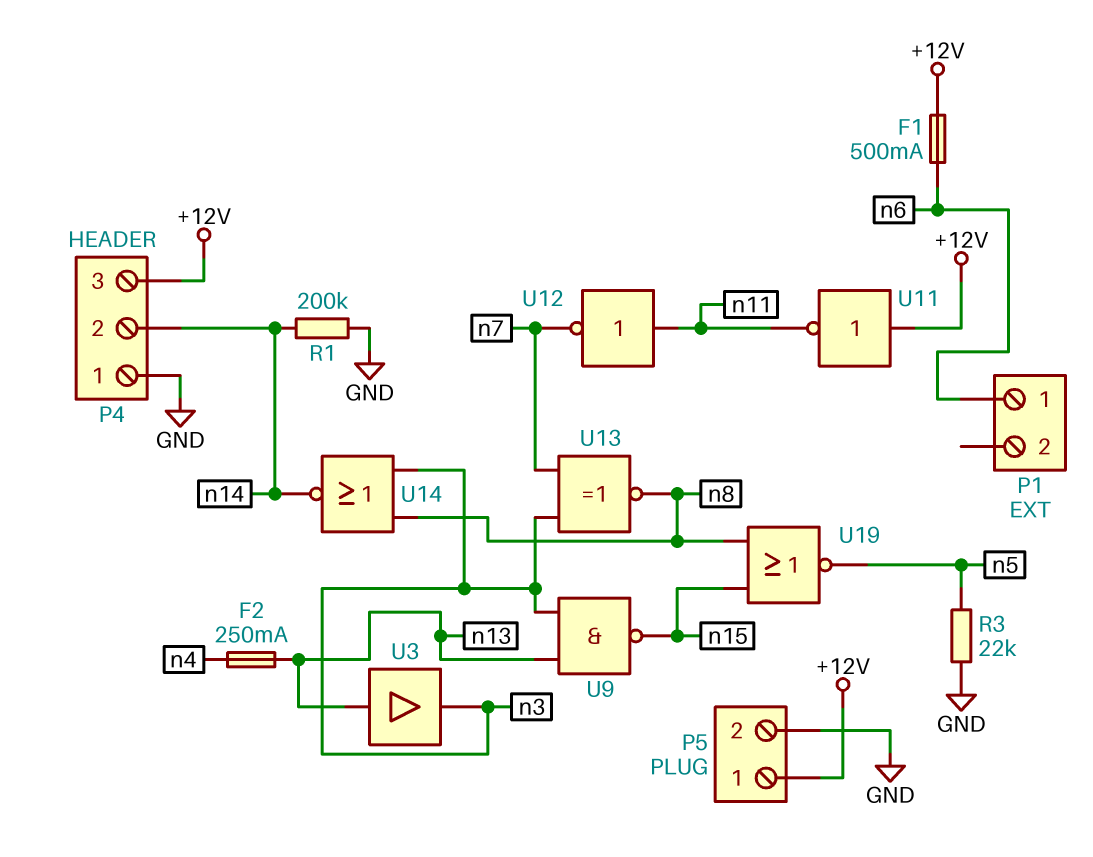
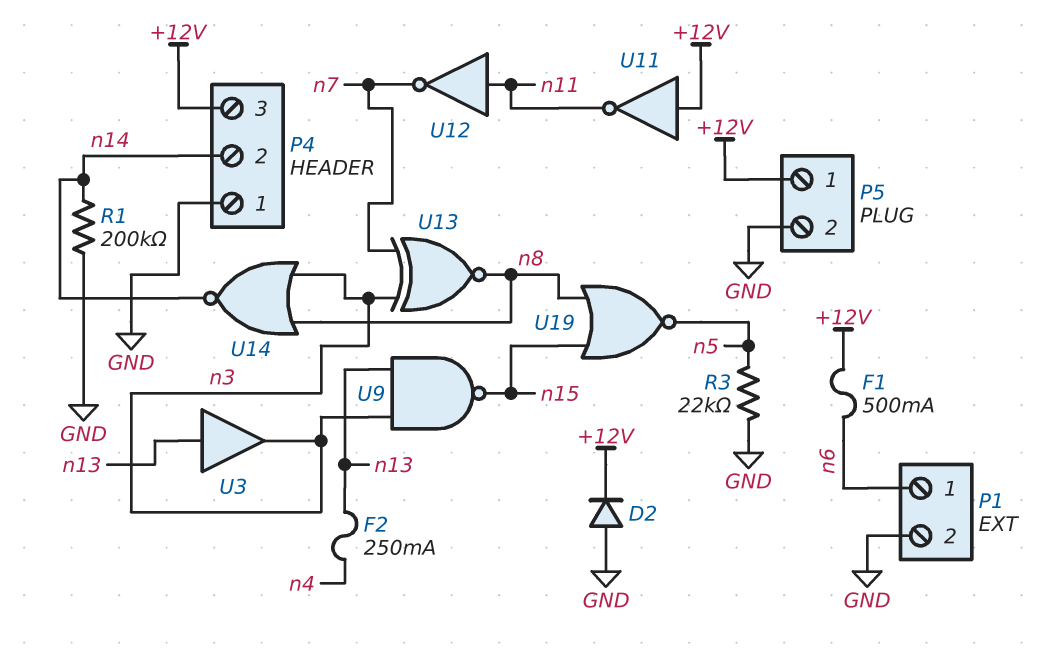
D2: none -> diode (A GND, K +12V)
P1 pin 2: none -> GND

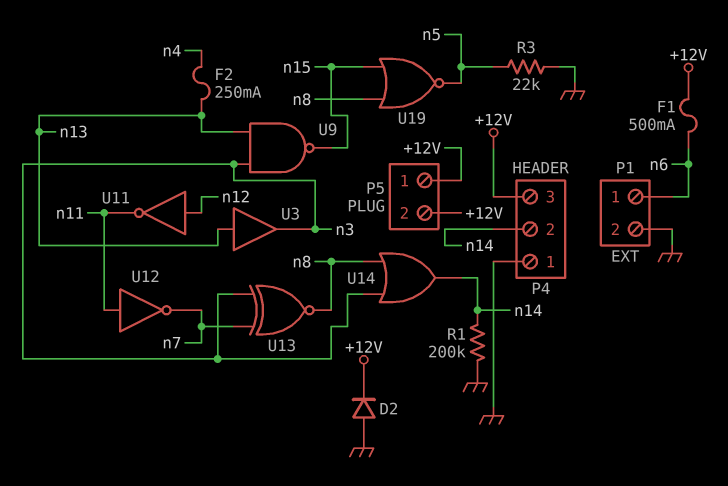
P5 pin 2: GND -> +12V
U11: NOT (in +12V, out n11) -> NOT (in n12, out n11)
U14: NOR (in n3, in n8, out n14) -> OR (in n3, in n8, out n14)

